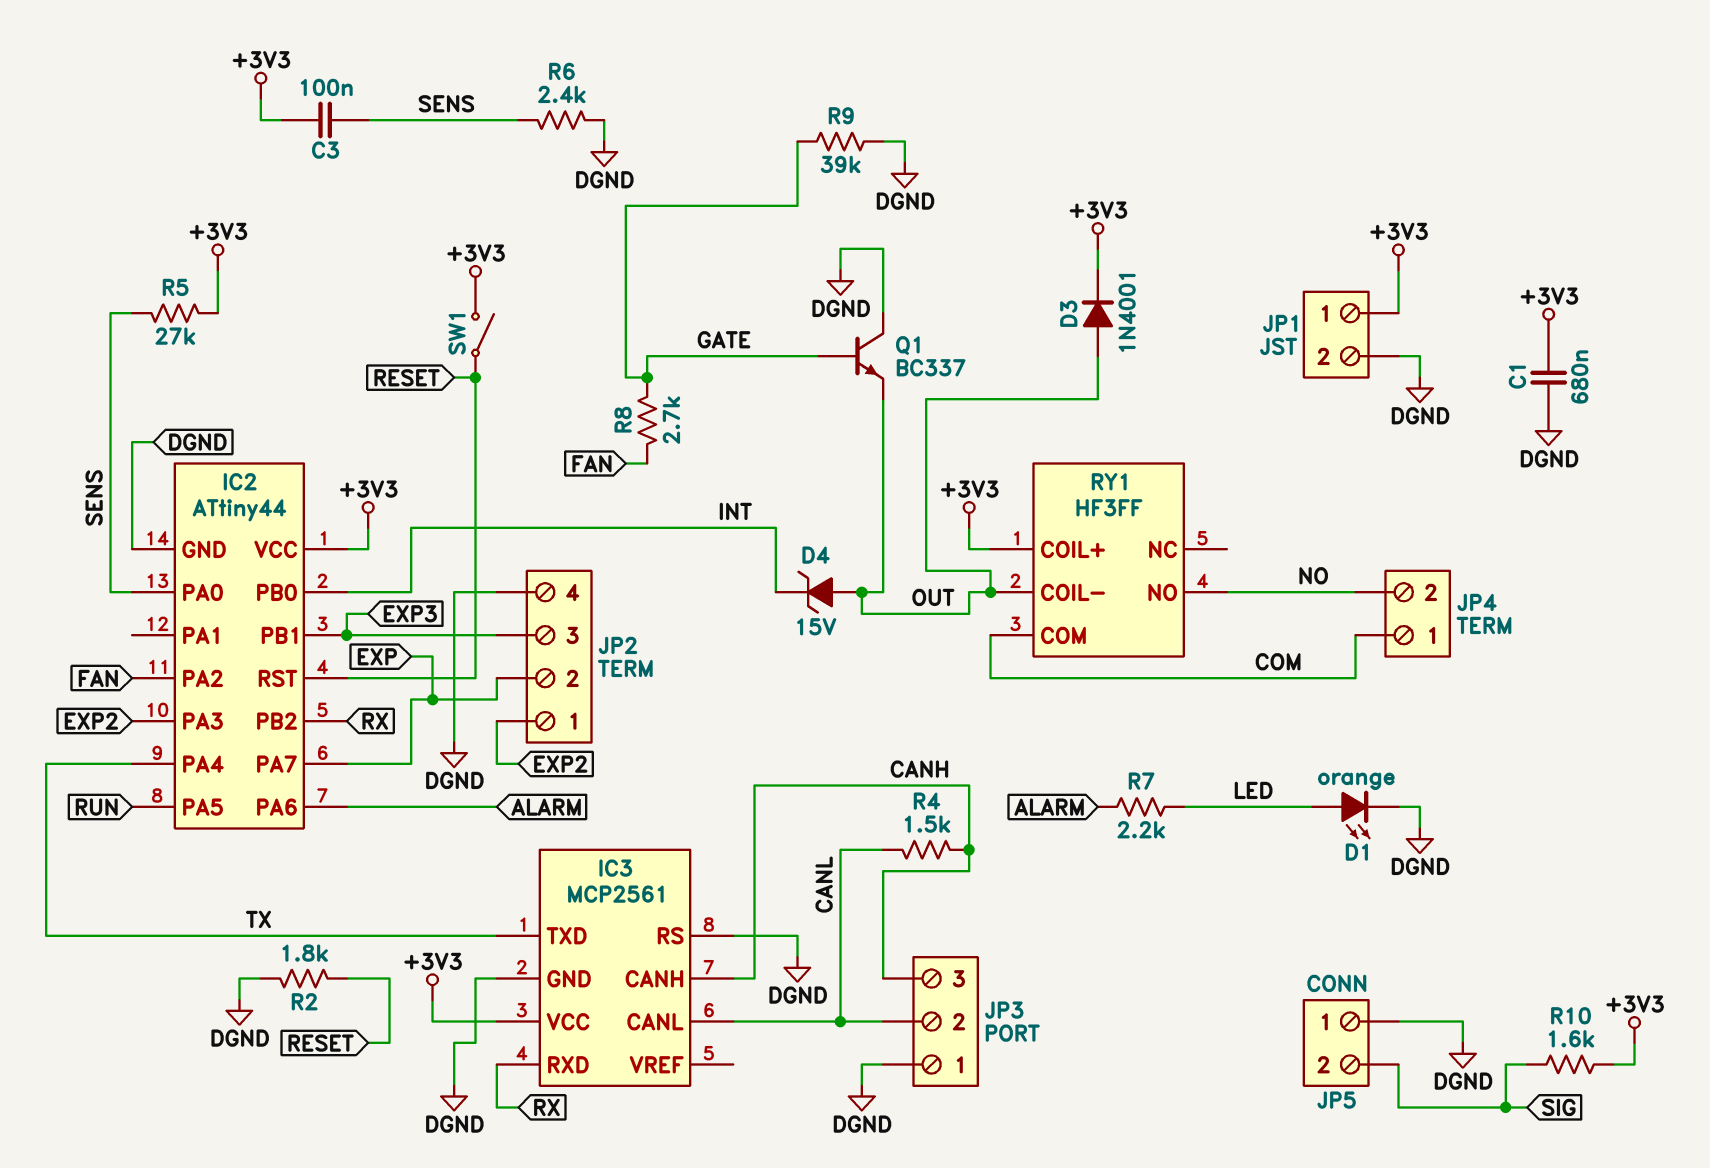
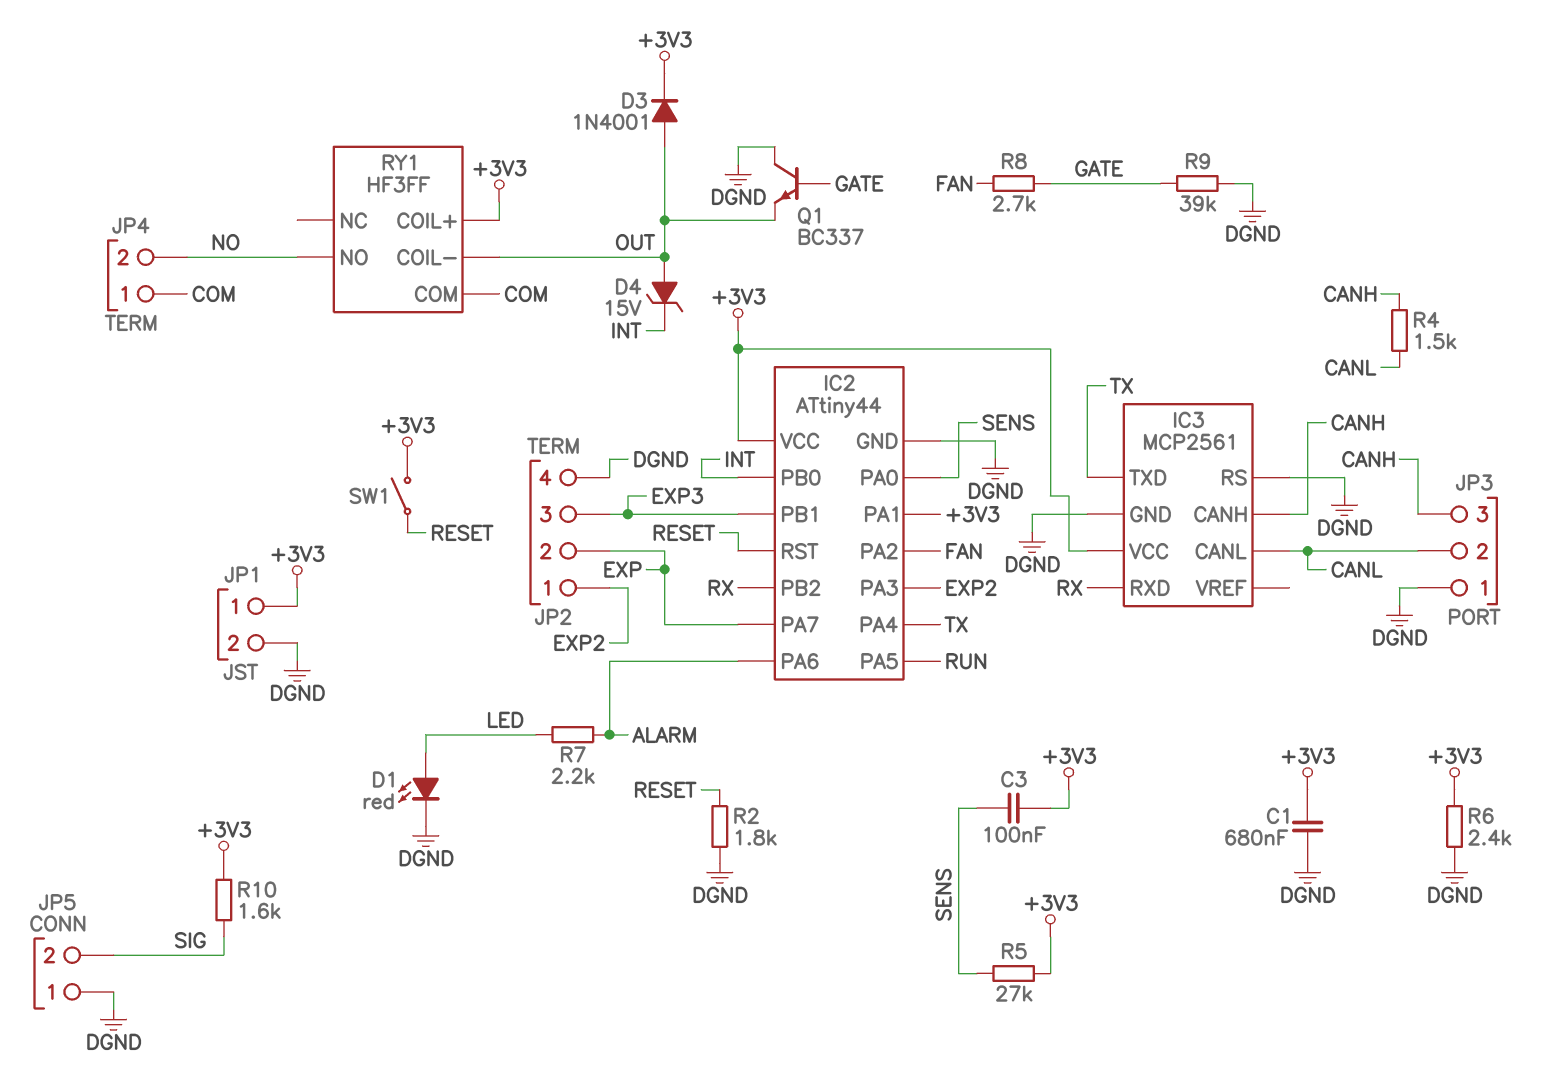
D1: LED orange (A LED, K DGND) -> LED red (A LED, K DGND)
IC2 pin PA1: none -> +3V3
R6: 2.4k (DGND, SENS) -> 2.4k (+3V3, DGND)

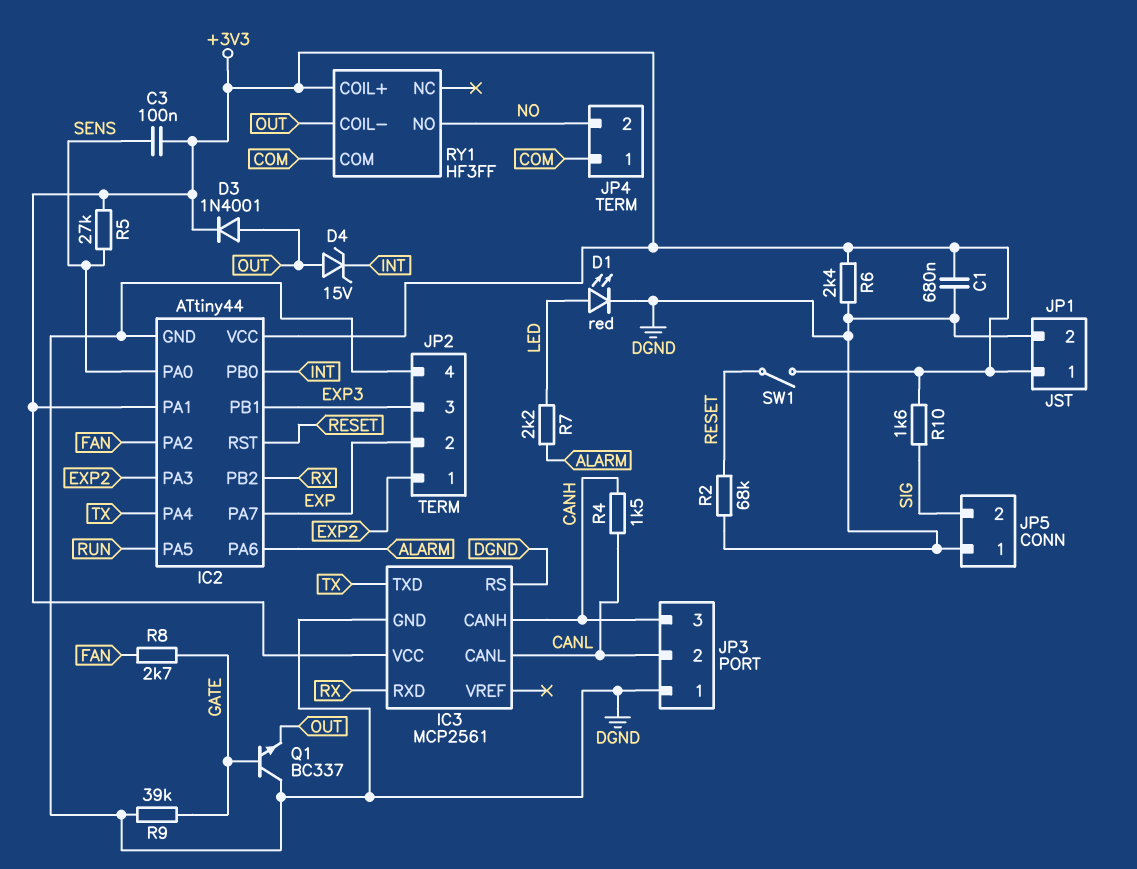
R2: 1.8k (DGND, RESET) -> 68k (DGND, RESET)

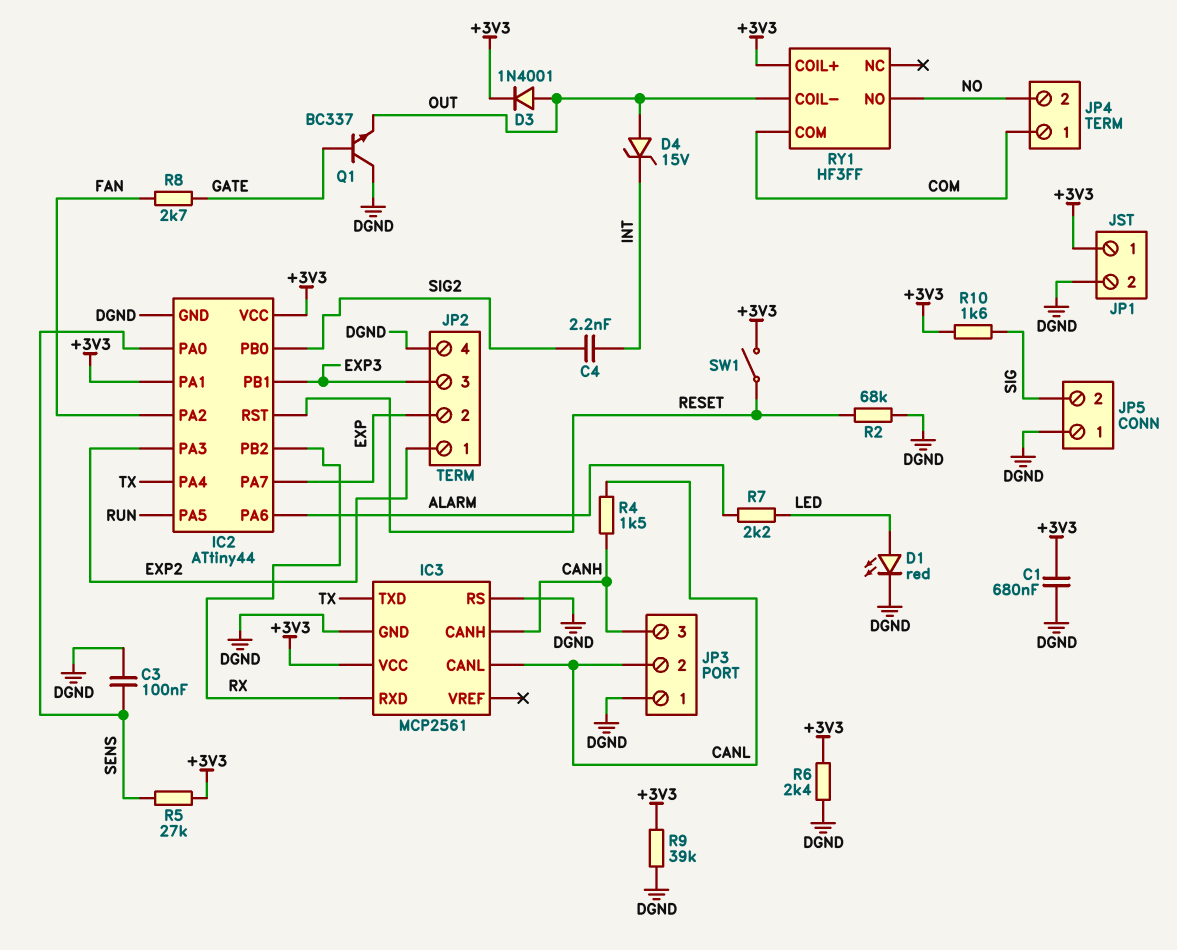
C3: 100nF (+3V3, SENS) -> 100nF (DGND, SENS)
C4: none -> 2.2nF (INT, SIG2)
IC2 pin PB0: INT -> SIG2
R9: 39k (DGND, GATE) -> 39k (+3V3, DGND)

